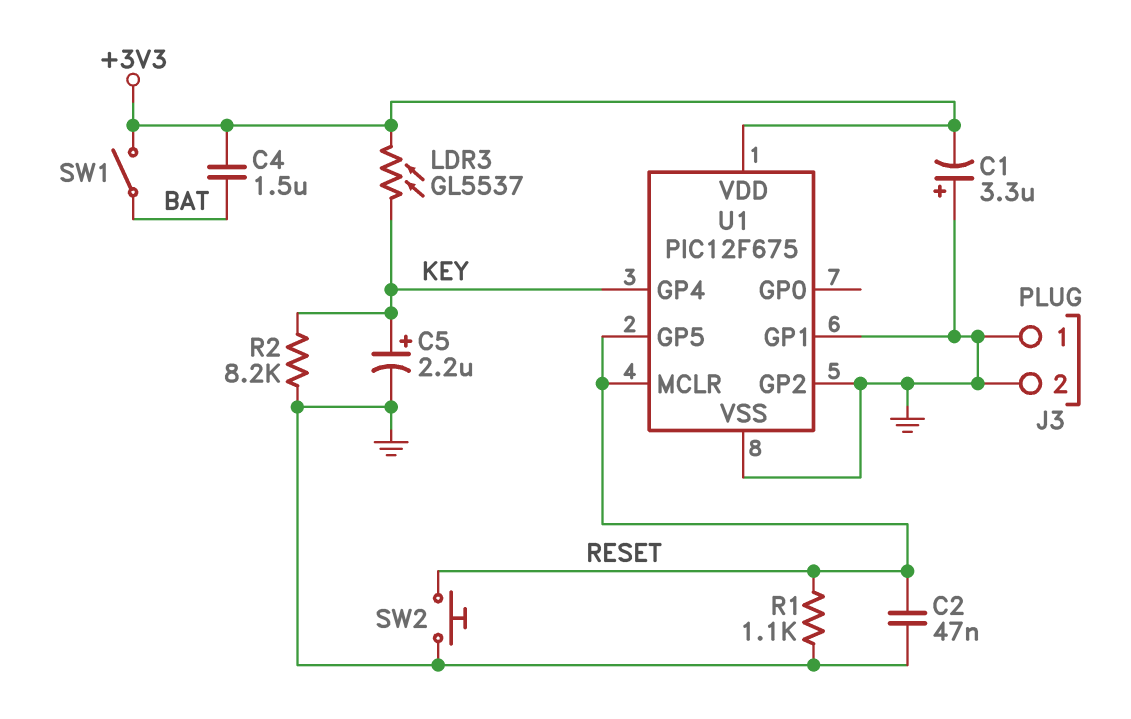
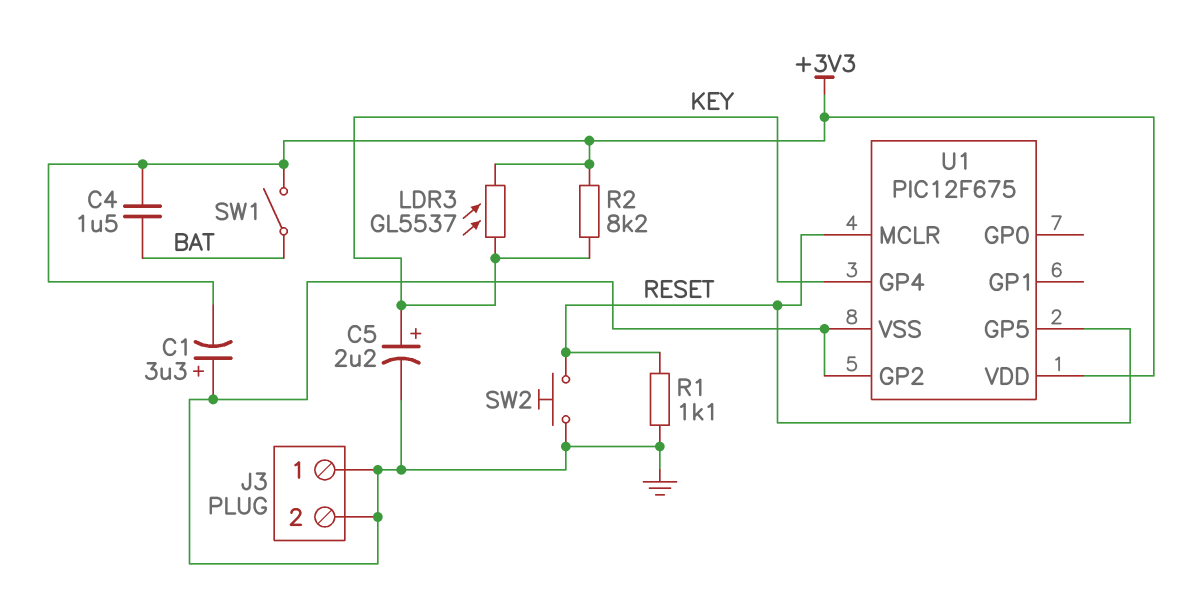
C2: 47nF (GND, RESET) -> none
R2: 8.2k (GND, KEY) -> 8.2k (+3V3, KEY)
U1 pin GP1: GND -> none

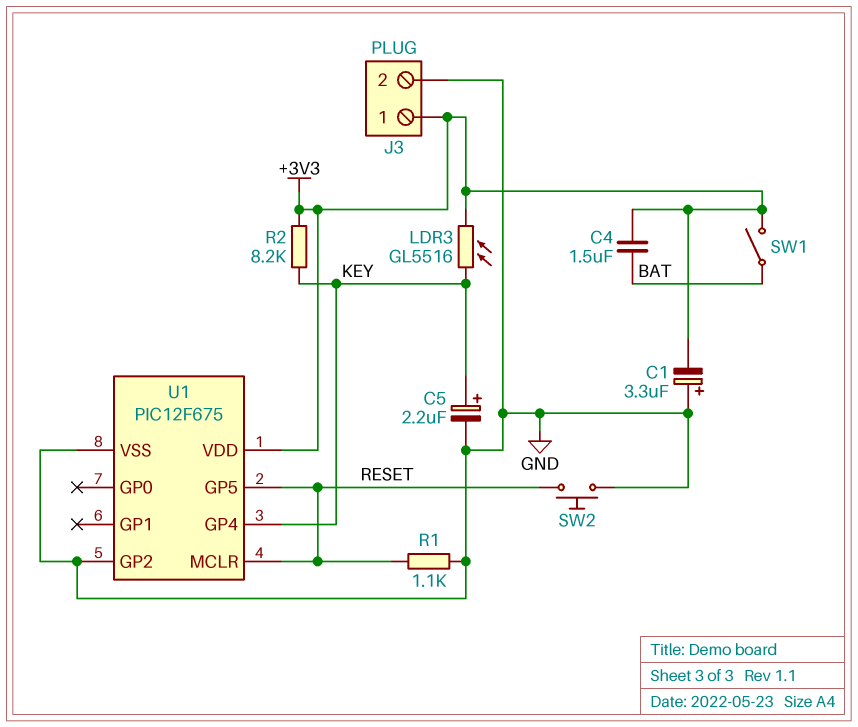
J3 pin 1: GND -> +3V3
LDR3: GL5537 (+3V3, KEY) -> GL5516 (+3V3, KEY)

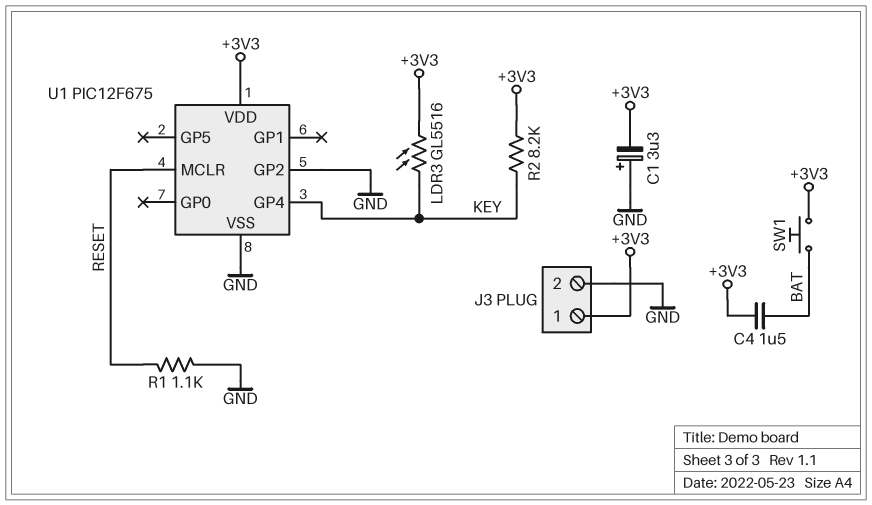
C5: 2.2uF (plus KEY, minus GND) -> none
SW1: switch (+3V3, BAT) -> button (+3V3, BAT)
SW2: button (GND, RESET) -> none
U1 pin GP5: RESET -> none

